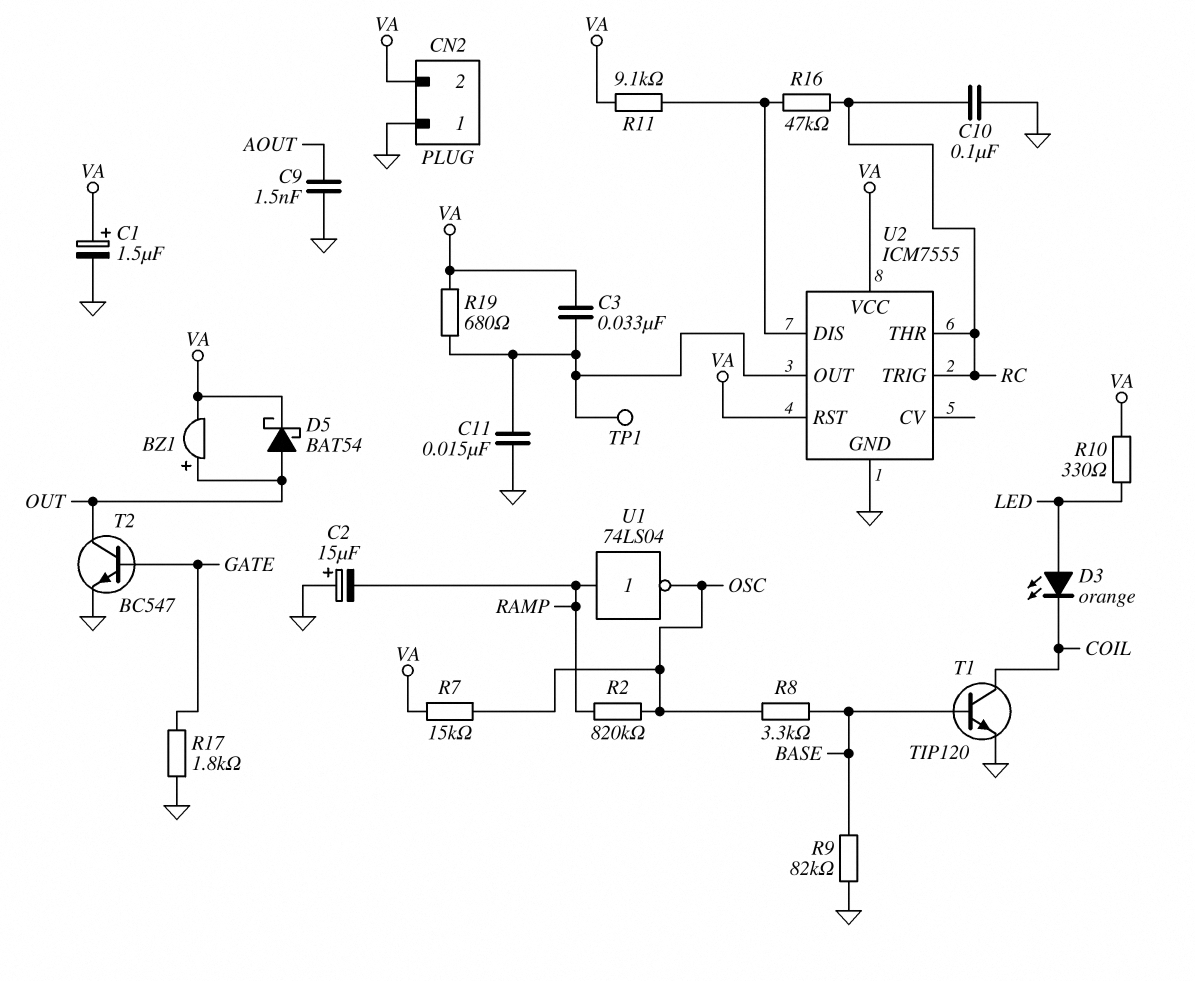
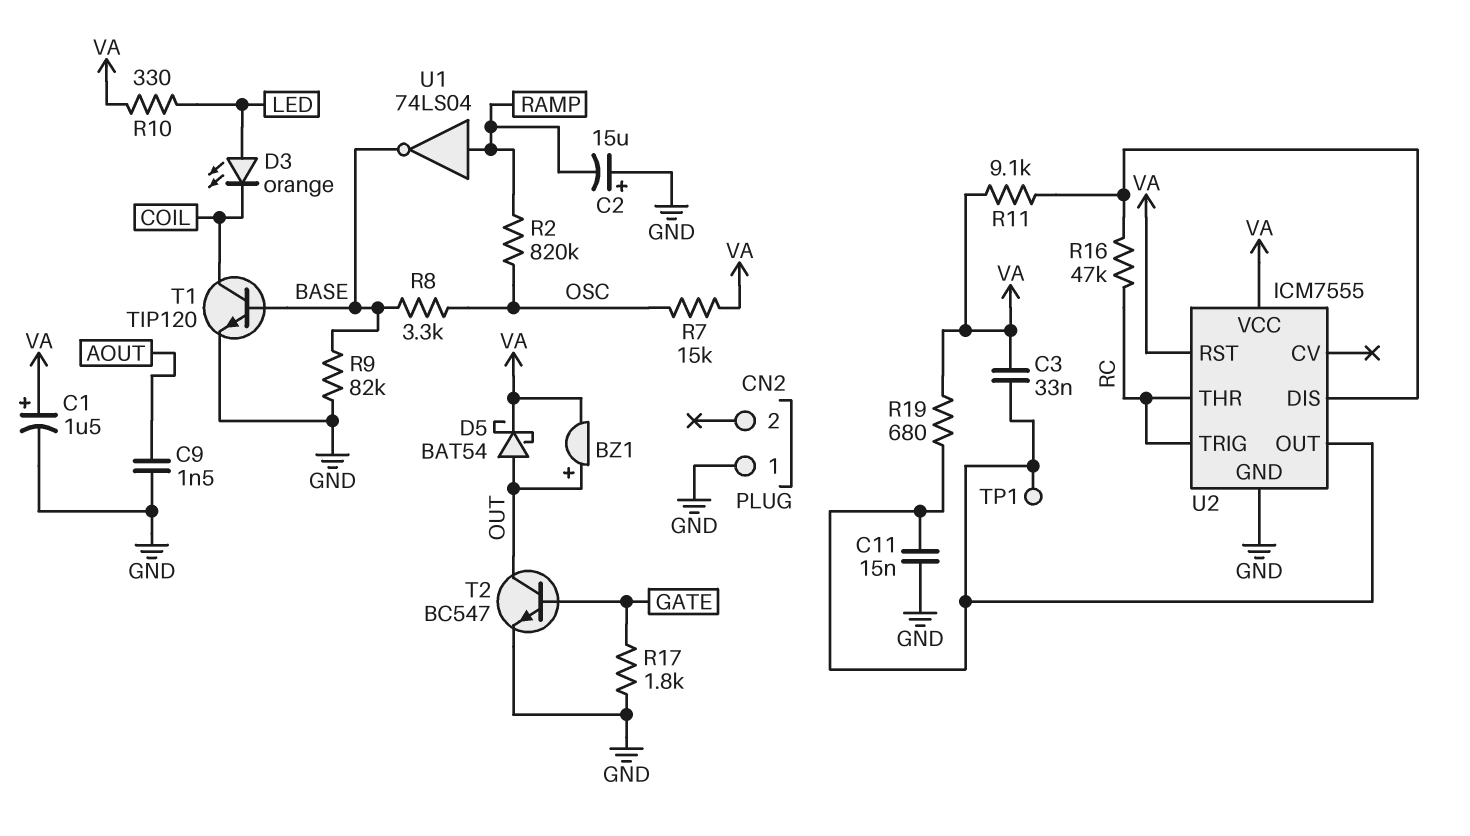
C10: 100nF (GND, RC) -> none
CN2 pin 2: VA -> none
U1: NOT 74LS04 (in RAMP, out OSC) -> NOT 74LS04 (in RAMP, out BASE)

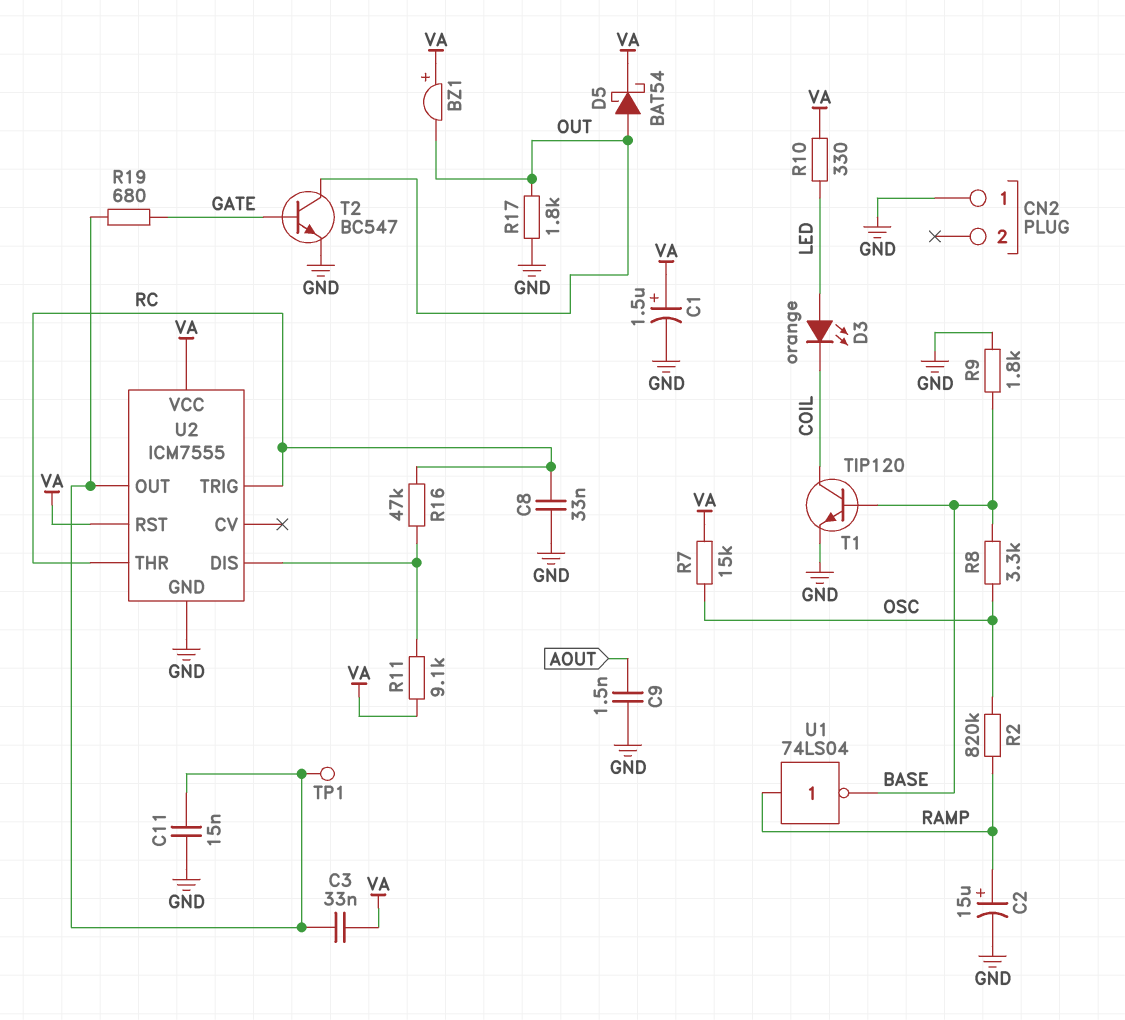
BZ1: buzzer (plus OUT, minus VA) -> buzzer (plus VA, minus OUT)
C2: 15uF (plus GND, minus RAMP) -> 15uF (plus RAMP, minus GND)
C8: none -> 33nF (GND, RC)
R9: 82k (BASE, GND) -> 1.8k (BASE, GND)
R17: 1.8k (GATE, GND) -> 1.8k (GND, OUT)
R19: 680 (U2/OUT, VA) -> 680 (GATE, U2/OUT)

